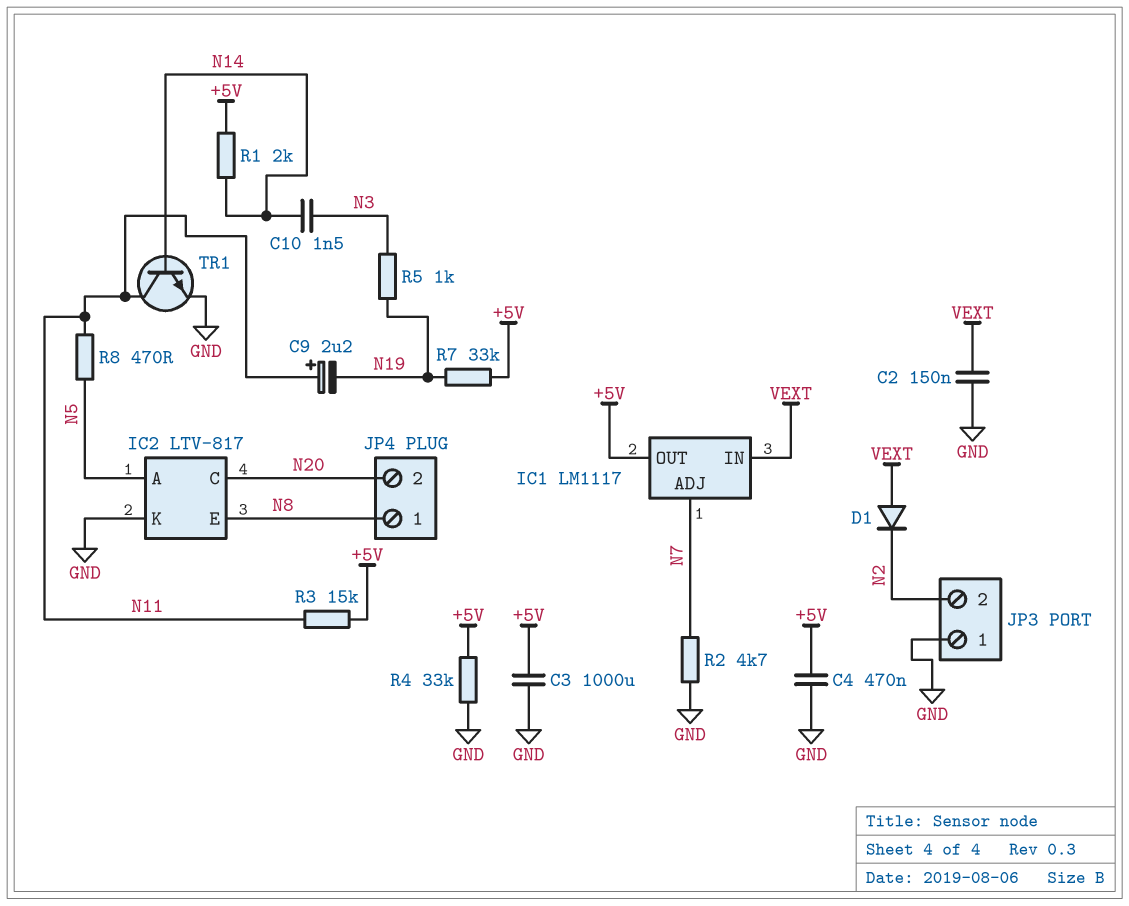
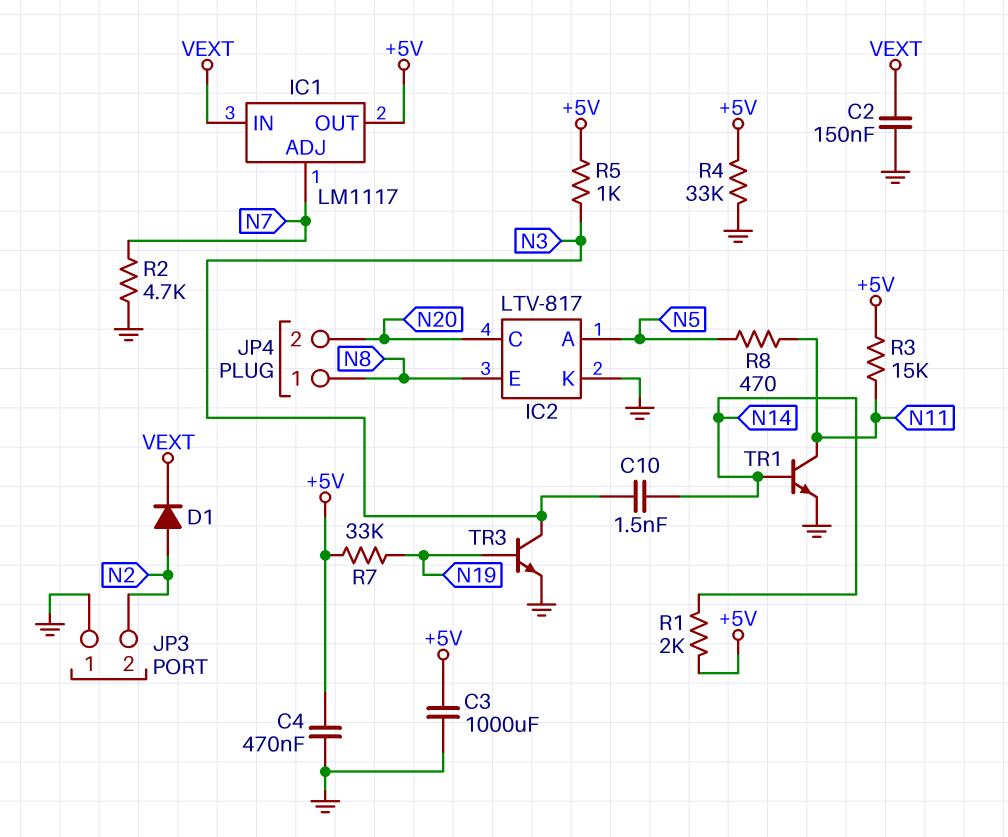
C9: 2.2uF (plus N11, minus N19) -> none
D1: diode (A VEXT, K N2) -> diode (A N2, K VEXT)
R5: 1k (N3, N19) -> 1k (+5V, N3)
TR3: none -> NPN (B N19, C N3, E GND)

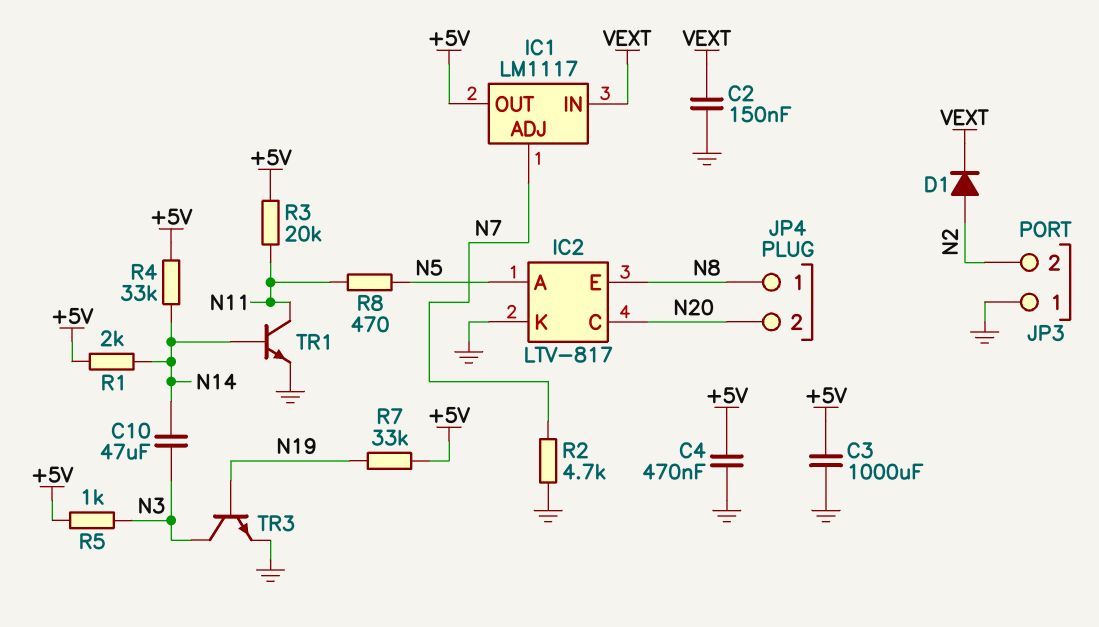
C10: 1.5nF (N3, N14) -> 47uF (N3, N14)
R3: 15k (+5V, N11) -> 20k (+5V, N11)
R4: 33k (+5V, GND) -> 33k (+5V, N14)

